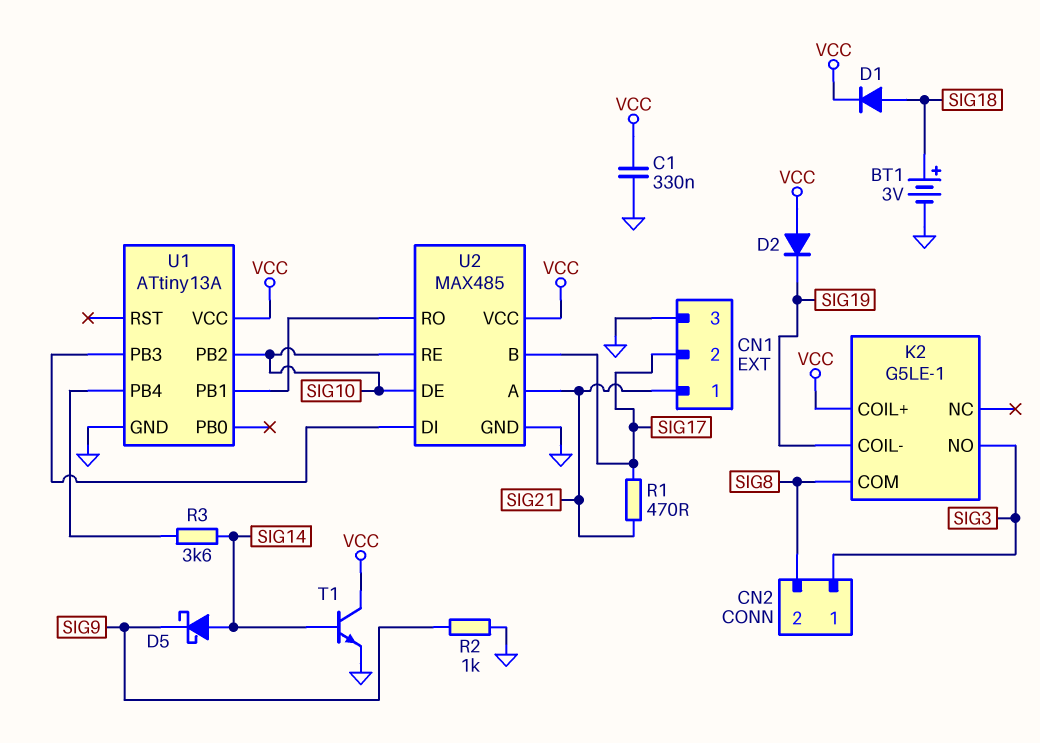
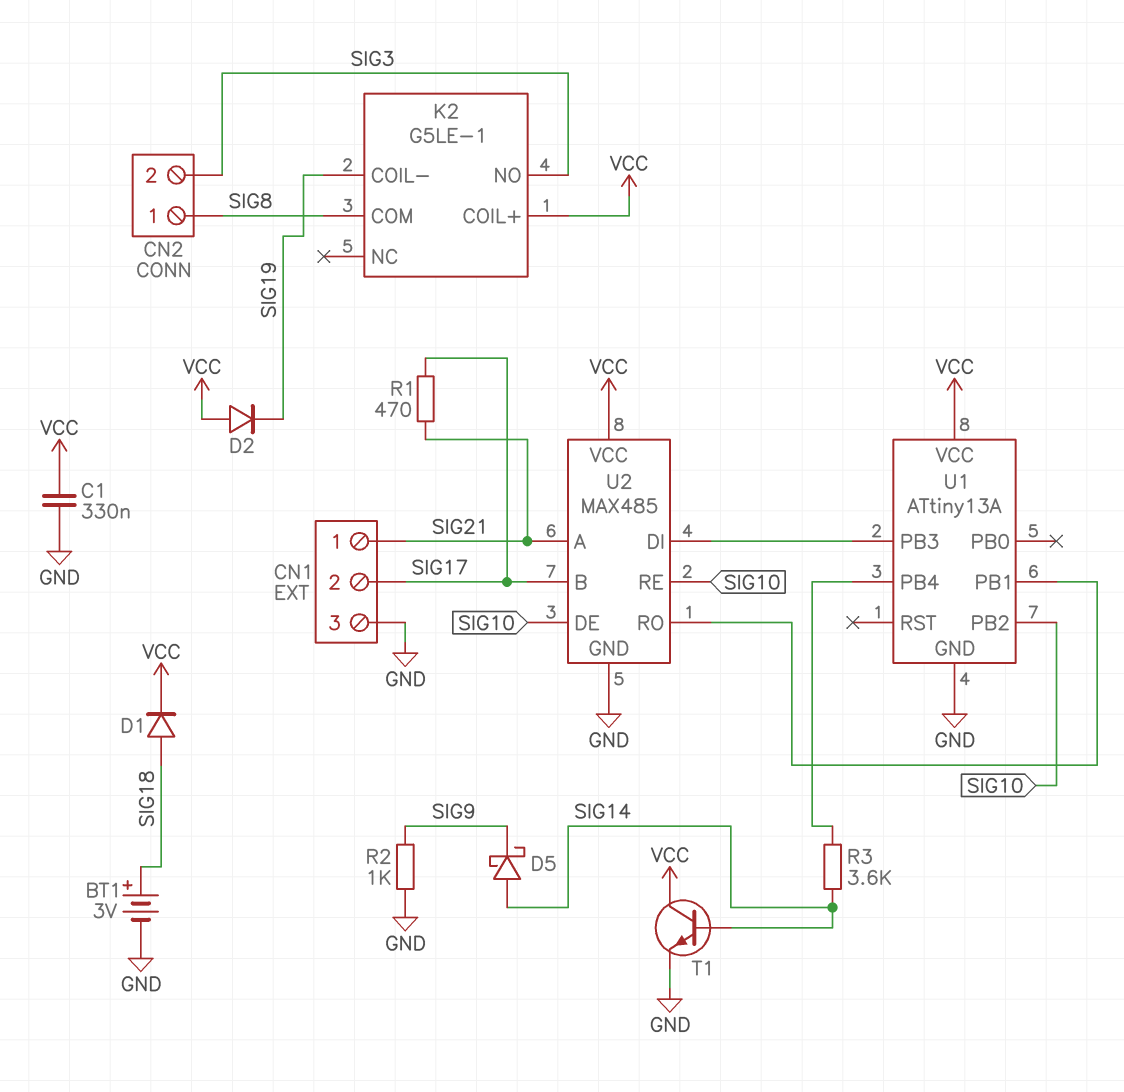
CN2 pin 1: SIG3 -> SIG8
CN2 pin 2: SIG8 -> SIG3

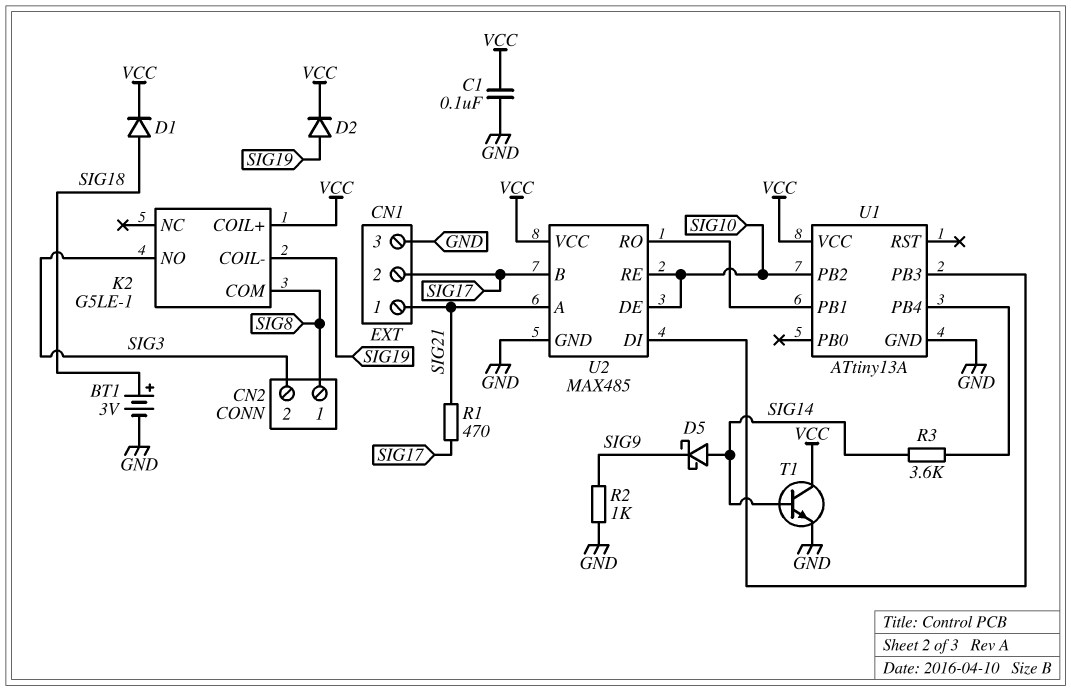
C1: 330nF (GND, VCC) -> 100nF (GND, VCC)
D2: diode (A VCC, K SIG19) -> diode (A SIG19, K VCC)

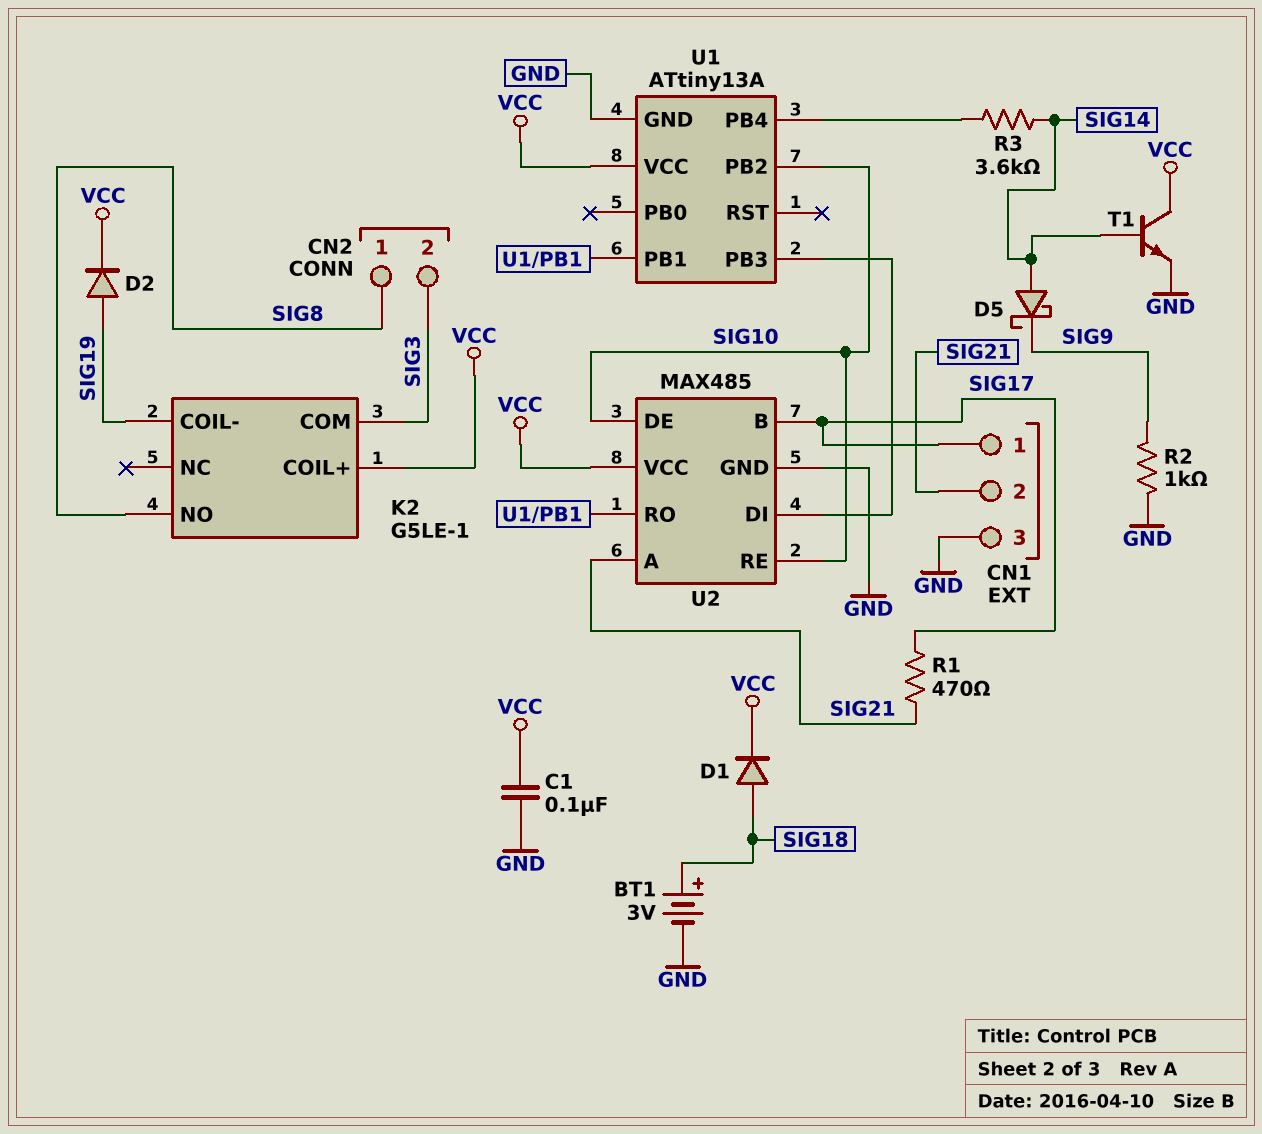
CN1 pin 1: SIG21 -> SIG17
CN1 pin 2: SIG17 -> SIG21
K2 pin COM: SIG8 -> SIG3
K2 pin NO: SIG3 -> SIG8

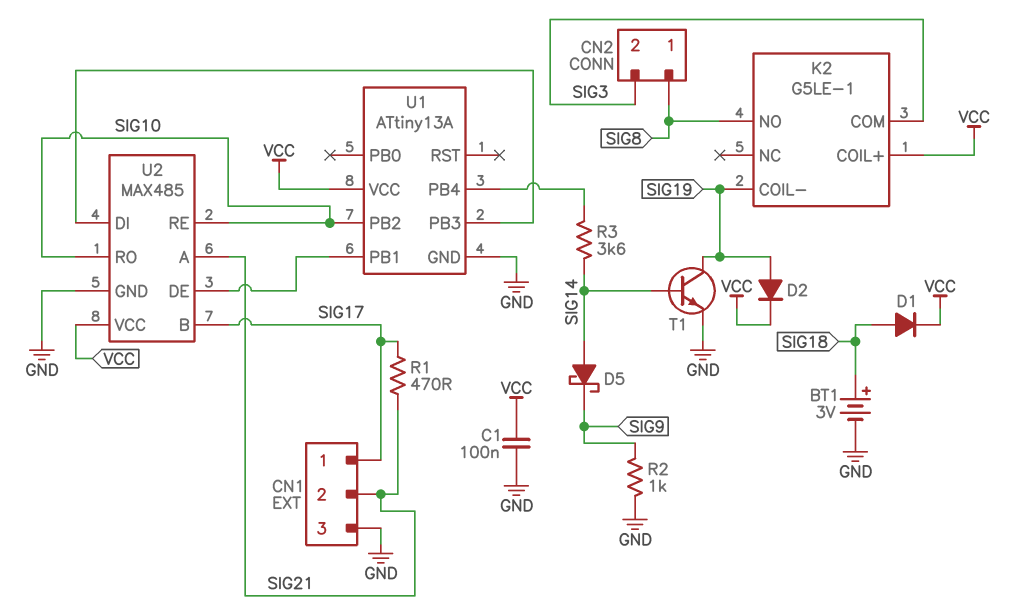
T1: NPN (B SIG14, C VCC, E GND) -> NPN (B SIG14, C SIG19, E GND)
U2 pin DE: SIG10 -> U1/PB1
U2 pin RO: U1/PB1 -> SIG10

